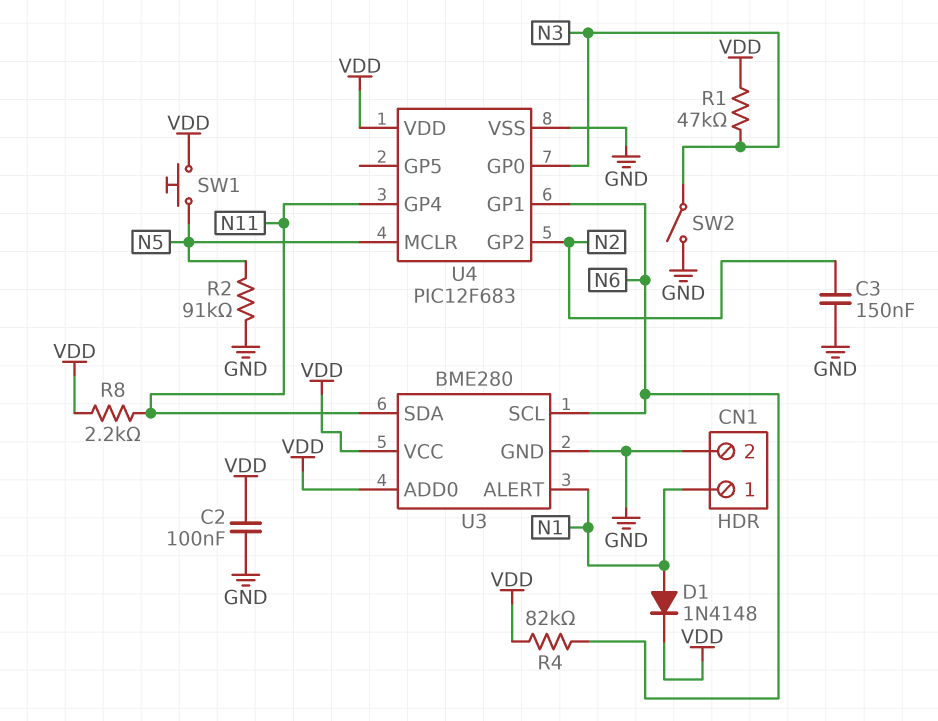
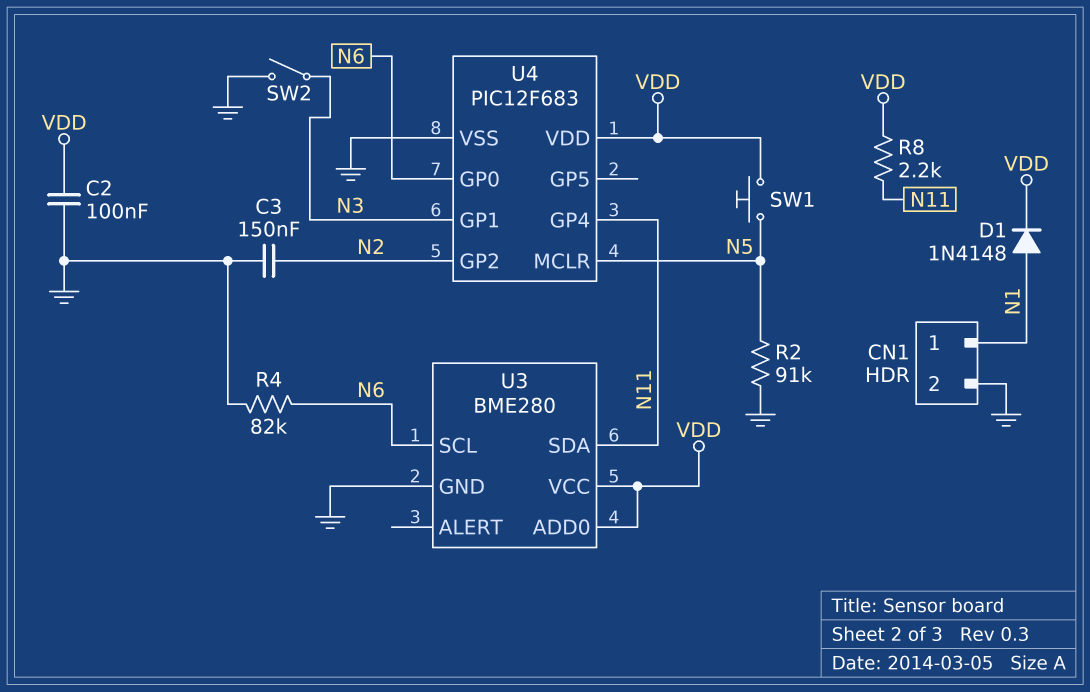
R1: 47k (N3, VDD) -> none
R4: 82k (N6, VDD) -> 82k (GND, N6)
U3 pin ALERT: N1 -> none
U4 pin GP0: N3 -> N6
U4 pin GP1: N6 -> N3

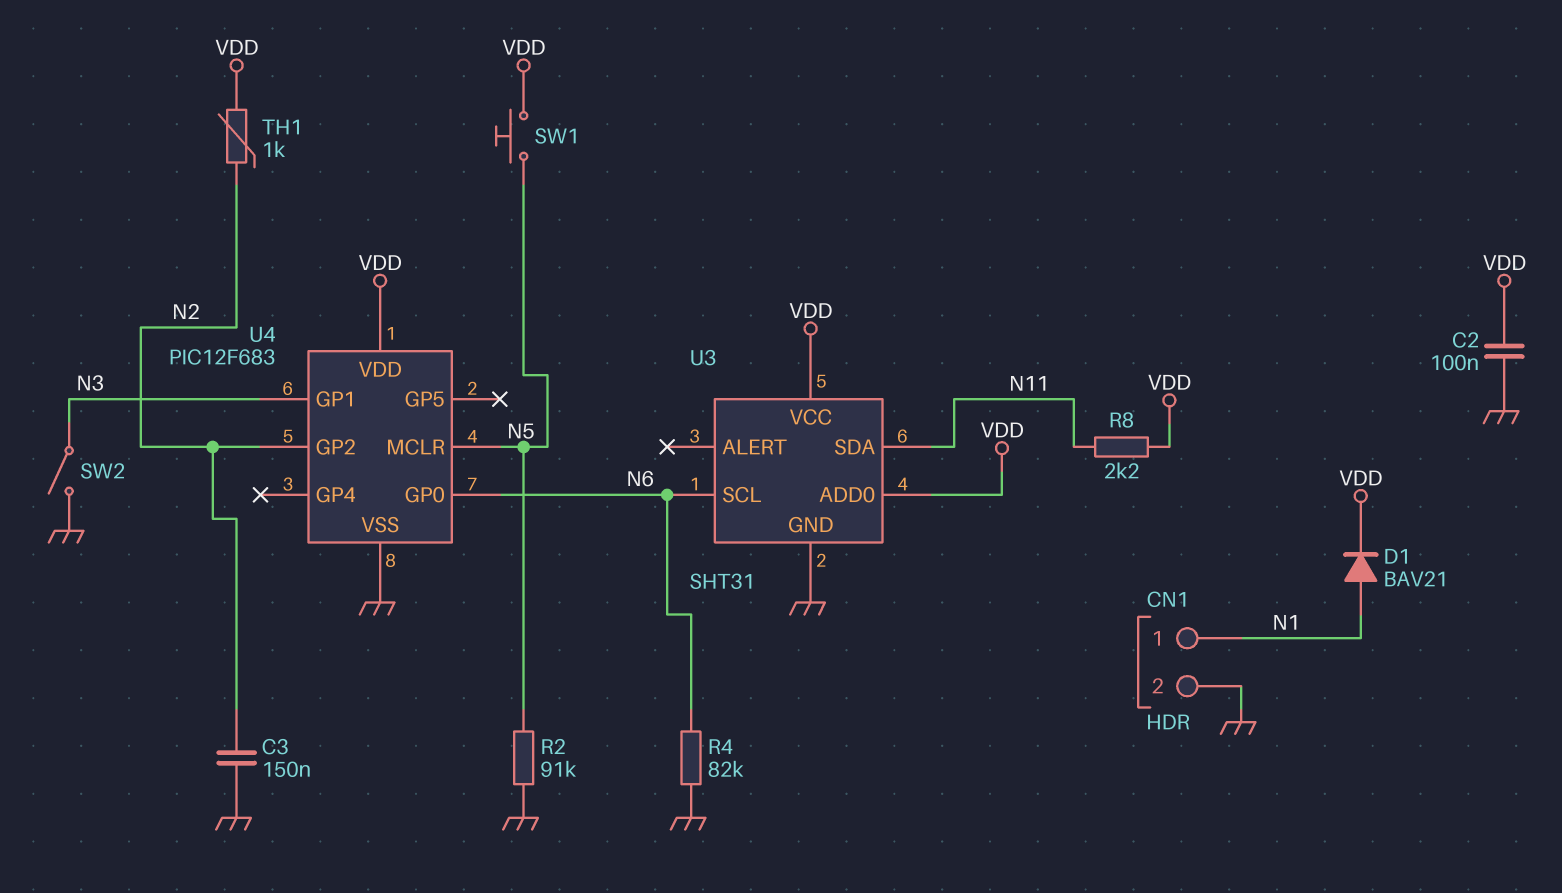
D1: diode 1N4148 (A N1, K VDD) -> diode BAV21 (A N1, K VDD)
TH1: none -> 1k (N2, VDD)
U3: BME280 -> SHT31
U4 pin GP4: N11 -> none

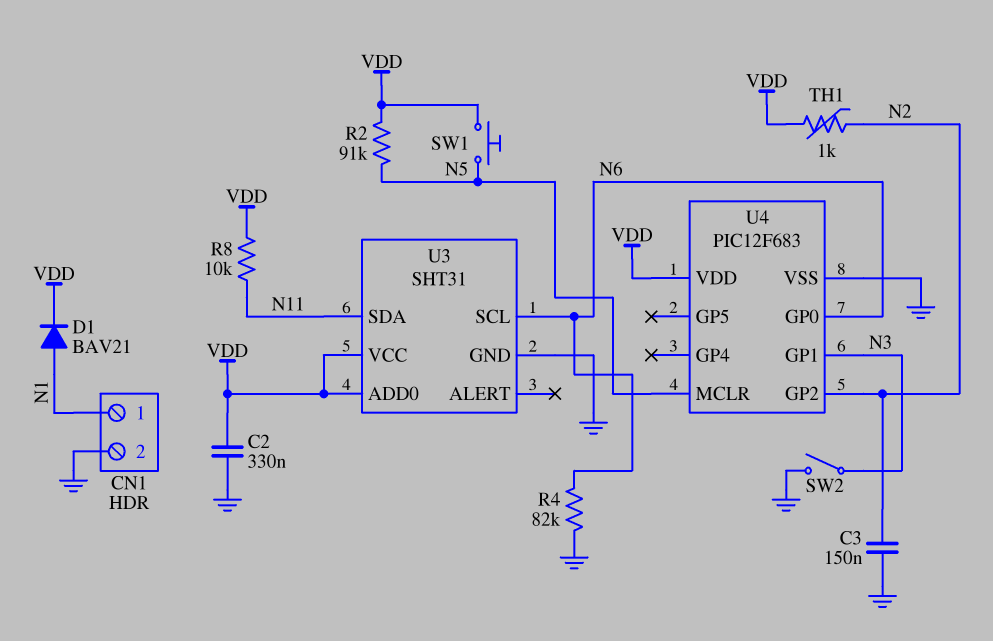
C2: 100nF (GND, VDD) -> 330nF (GND, VDD)
R2: 91k (GND, N5) -> 91k (N5, VDD)
R8: 2.2k (N11, VDD) -> 10k (N11, VDD)

